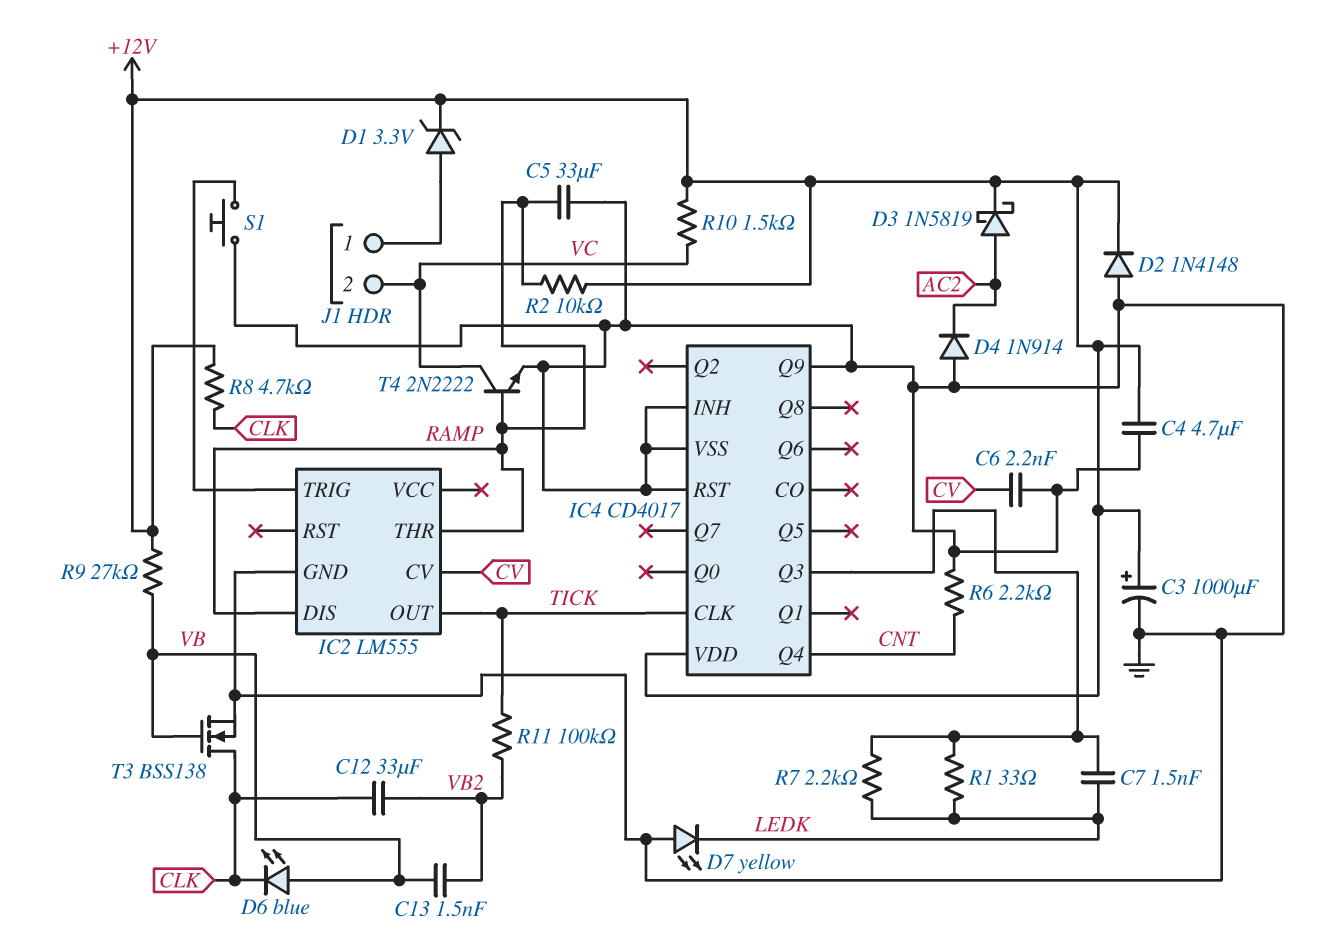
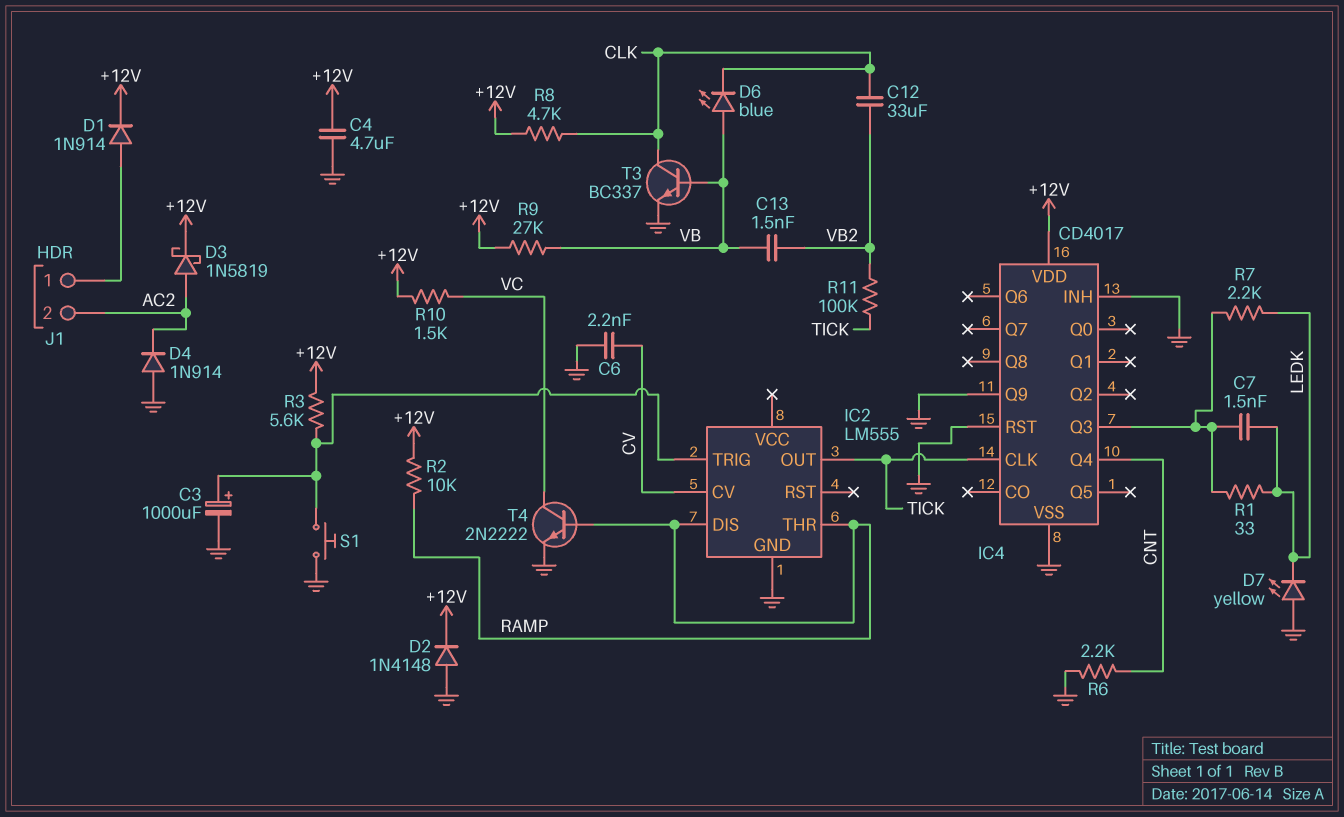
C3: 1000uF (plus +12V, minus GND) -> 1000uF (plus IC2/TRIG, minus GND)
C5: 33uF (GND, RAMP) -> none
D1: zener 3.3V (A J1/1, K +12V) -> diode 1N914 (A J1/1, K +12V)
J1 pin 2: VC -> AC2
R3: none -> 5.6k (+12V, IC2/TRIG)
T3: NMOS BSS138 (G VB, D CLK, S GND) -> NPN BC337 (B VB, C CLK, E GND)

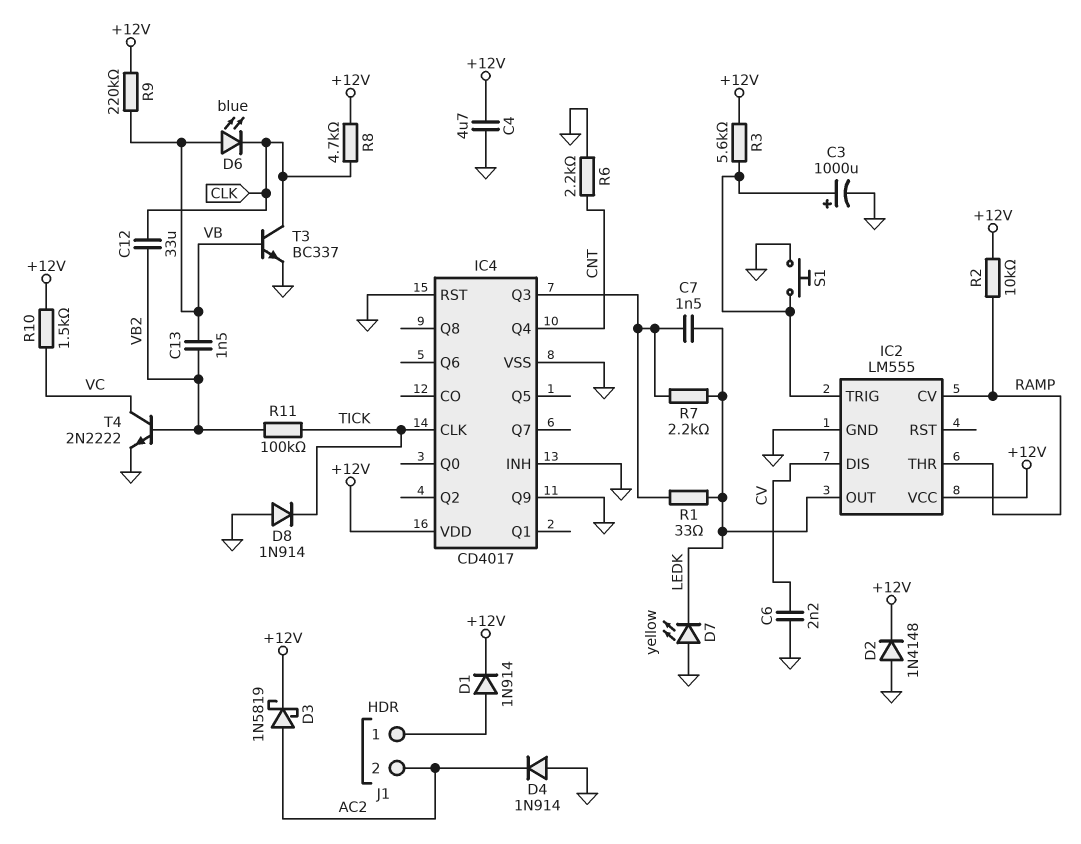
D8: none -> diode 1N914 (A GND, K TICK)
IC2 pin CV: CV -> RAMP
IC2 pin DIS: RAMP -> CV
IC2 pin OUT: TICK -> LEDK
IC2 pin VCC: none -> +12V
R9: 27k (+12V, VB) -> 220k (+12V, VB)
T4: NPN 2N2222 (B RAMP, C VC, E GND) -> NPN 2N2222 (B VB2, C VC, E GND)

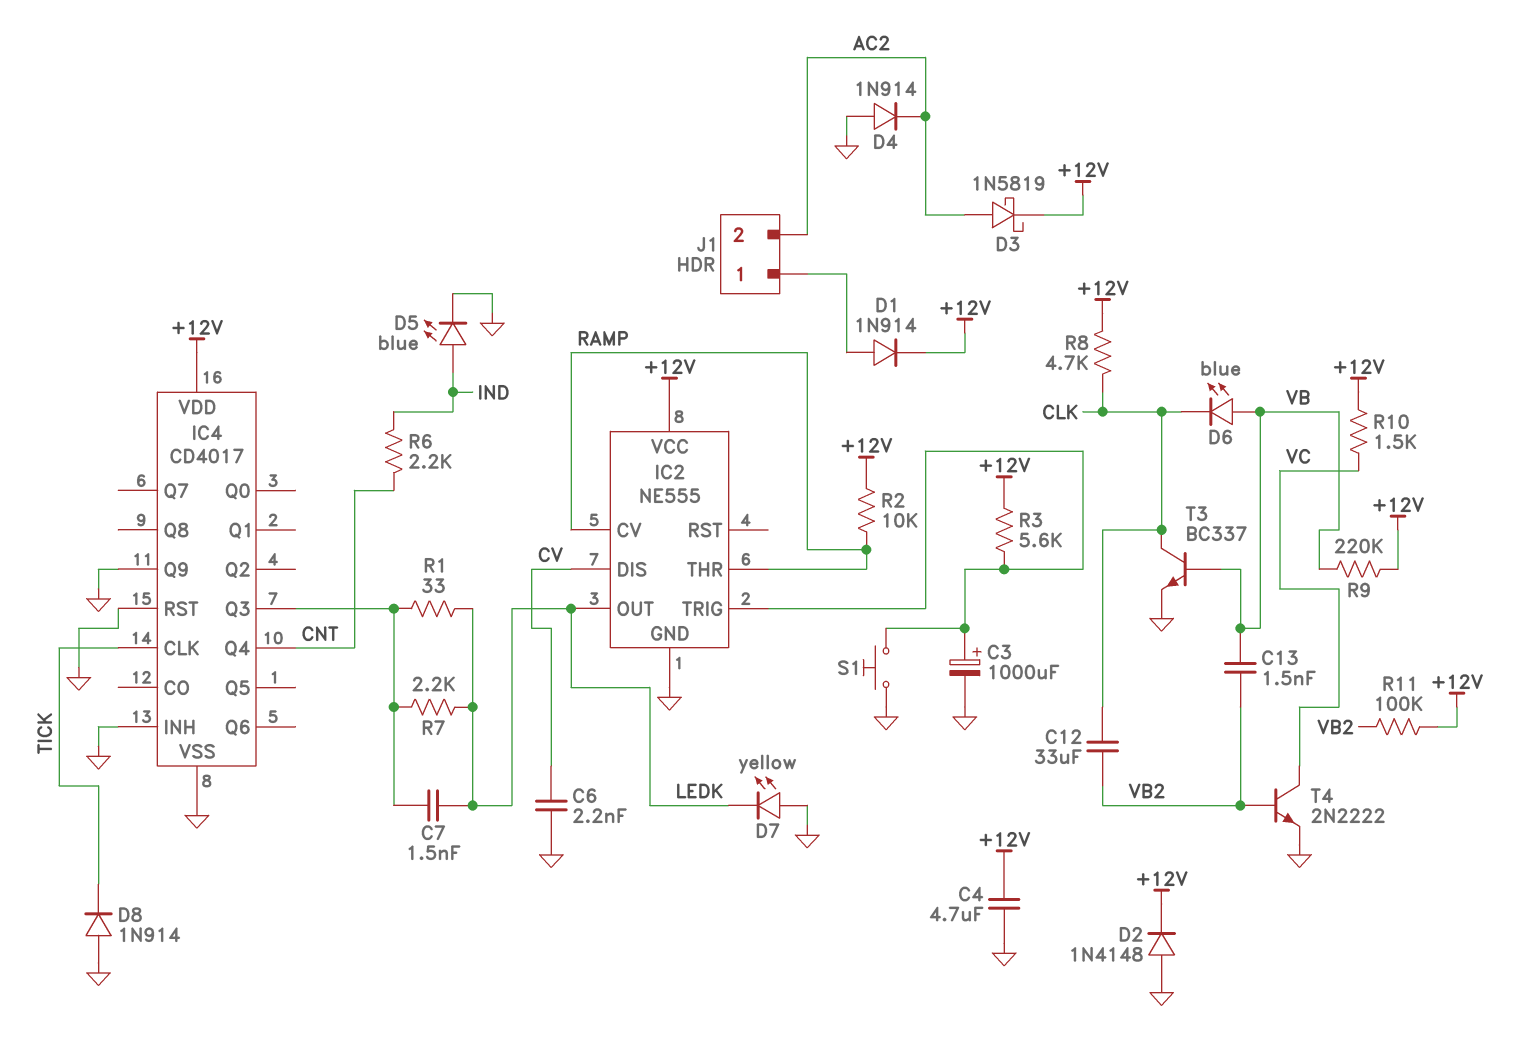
D5: none -> LED blue (A IND, K GND)
IC2: LM555 -> NE555
R6: 2.2k (CNT, GND) -> 2.2k (CNT, IND)
R11: 100k (TICK, VB2) -> 100k (+12V, VB2)

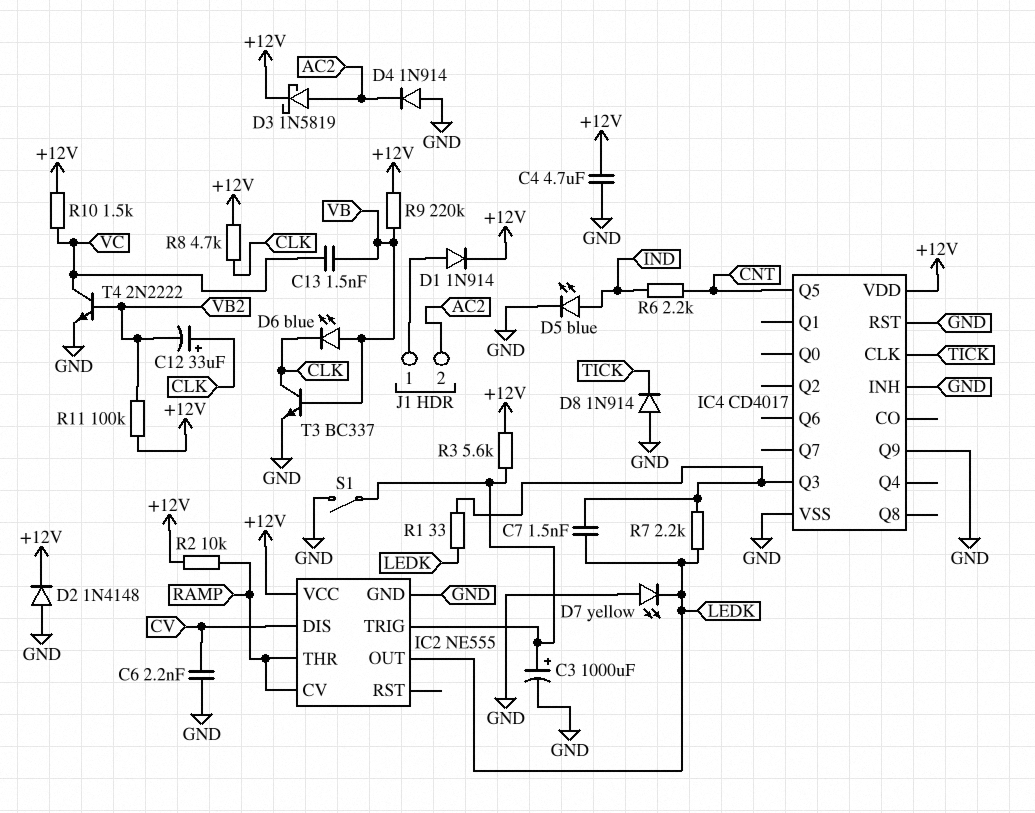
C12: 33uF (CLK, VB2) -> 33uF (plus CLK, minus VB2)
C13: 1.5nF (VB, VB2) -> 1.5nF (VB, VC)
IC4 pin Q4: CNT -> none
IC4 pin Q5: none -> CNT
S1: button (GND, IC2/TRIG) -> switch (GND, IC2/TRIG)

